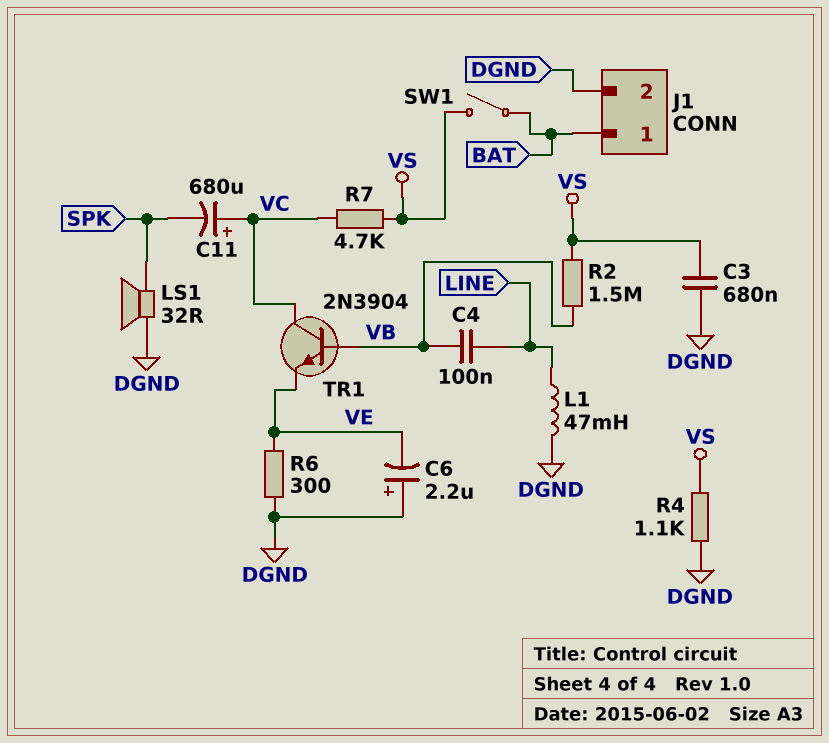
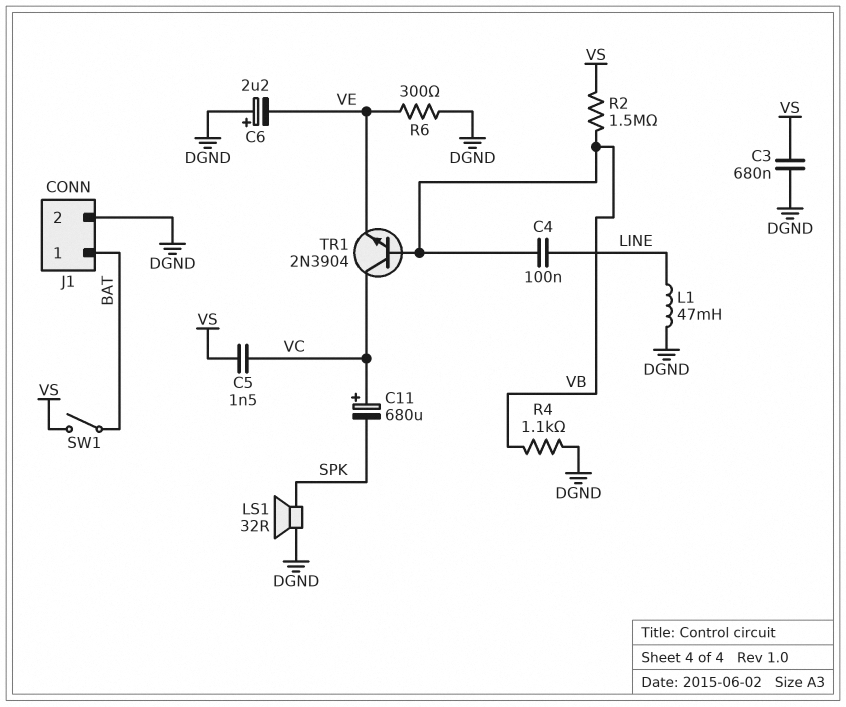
C5: none -> 1.5nF (VC, VS)
R4: 1.1k (DGND, VS) -> 1.1k (DGND, VB)
R7: 4.7k (VC, VS) -> none

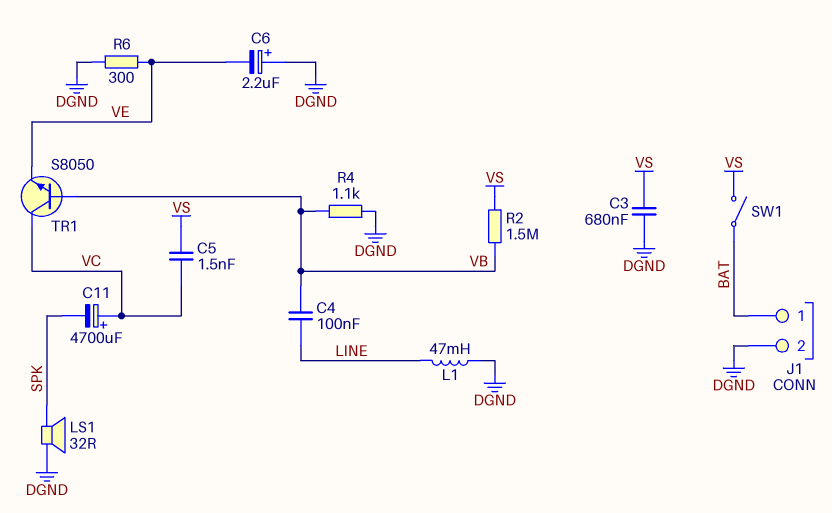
C11: 680uF (plus VC, minus SPK) -> 4700uF (plus VC, minus SPK)
TR1: NPN 2N3904 (B VB, C VC, E VE) -> NPN S8050 (B VB, C VC, E VE)

